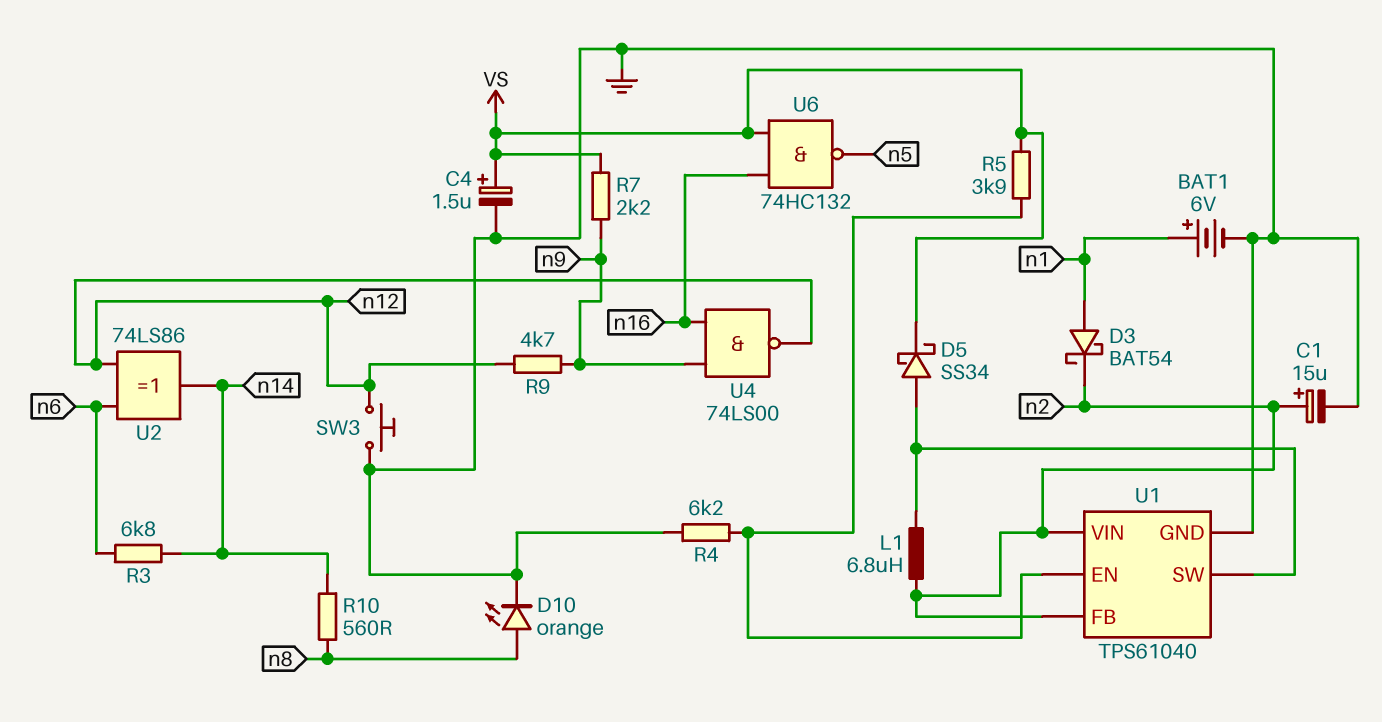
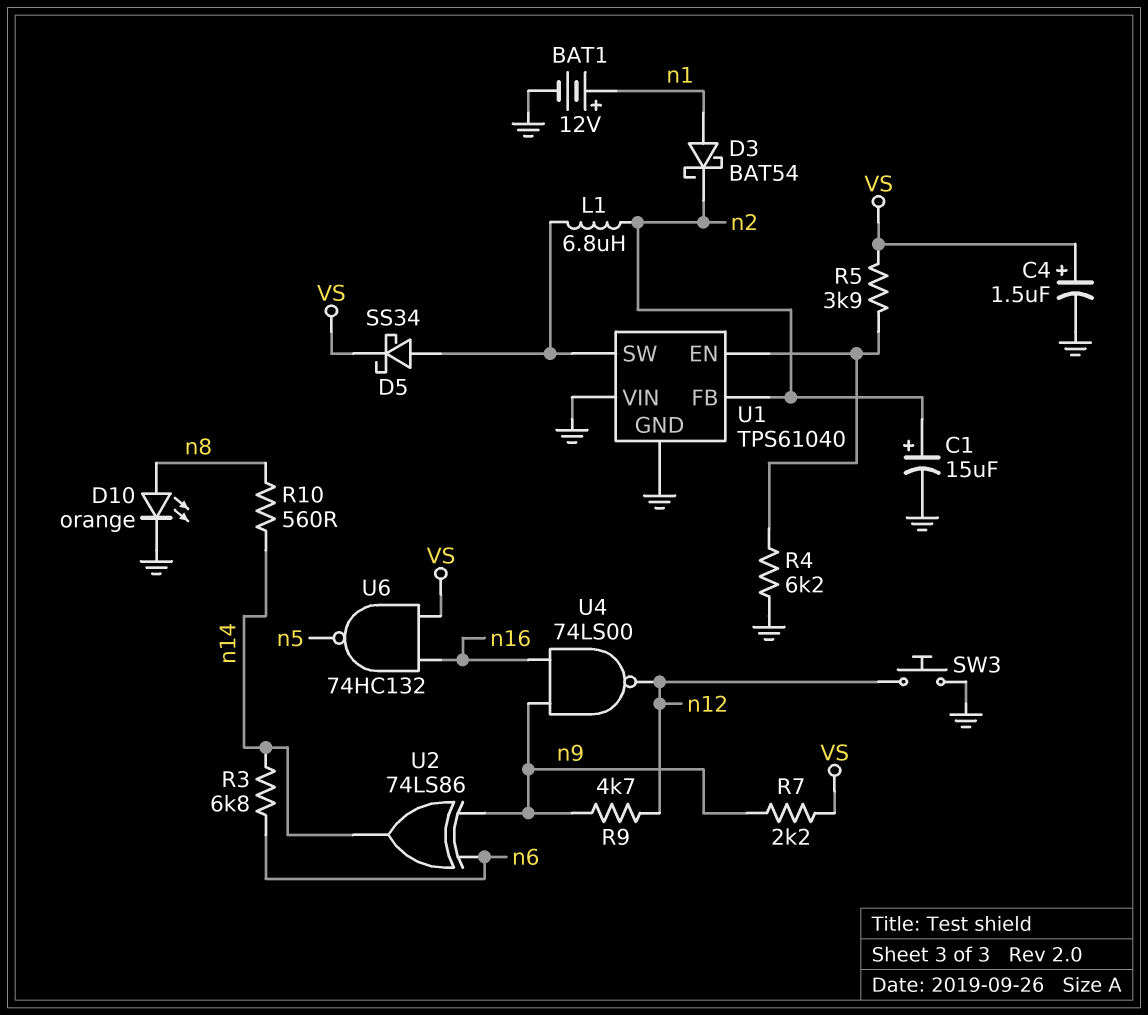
BAT1: 6V (plus n1, minus GND) -> 12V (plus n1, minus GND)
U1 pin VIN: n2 -> GND
U2: XOR 74LS86 (in n6, in n12, out n14) -> XOR 74LS86 (in n6, in n9, out n14)

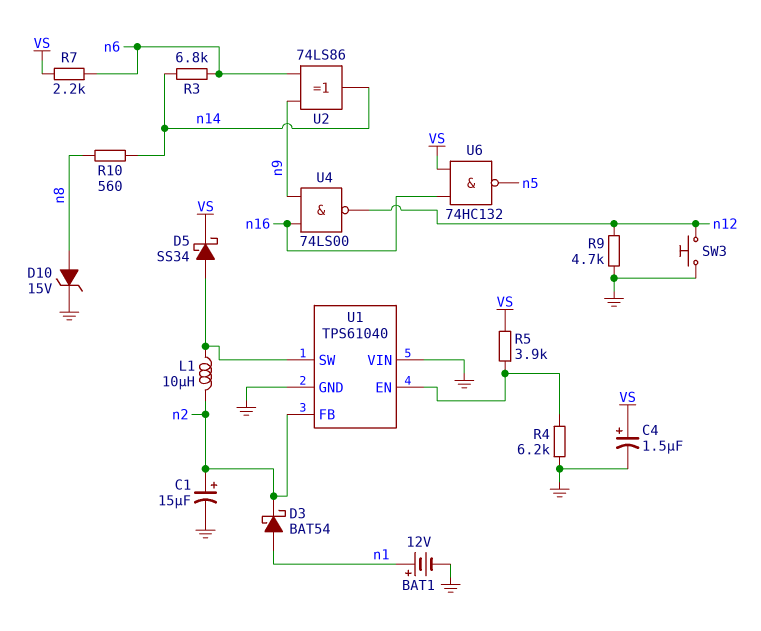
D10: LED orange (A n8, K GND) -> zener 15V (A n8, K GND)
L1: 6.8uH (U1/SW, n2) -> 10uH (U1/SW, n2)
R7: 2.2k (VS, n9) -> 2.2k (VS, n6)
R9: 4.7k (n9, n12) -> 4.7k (GND, n12)

